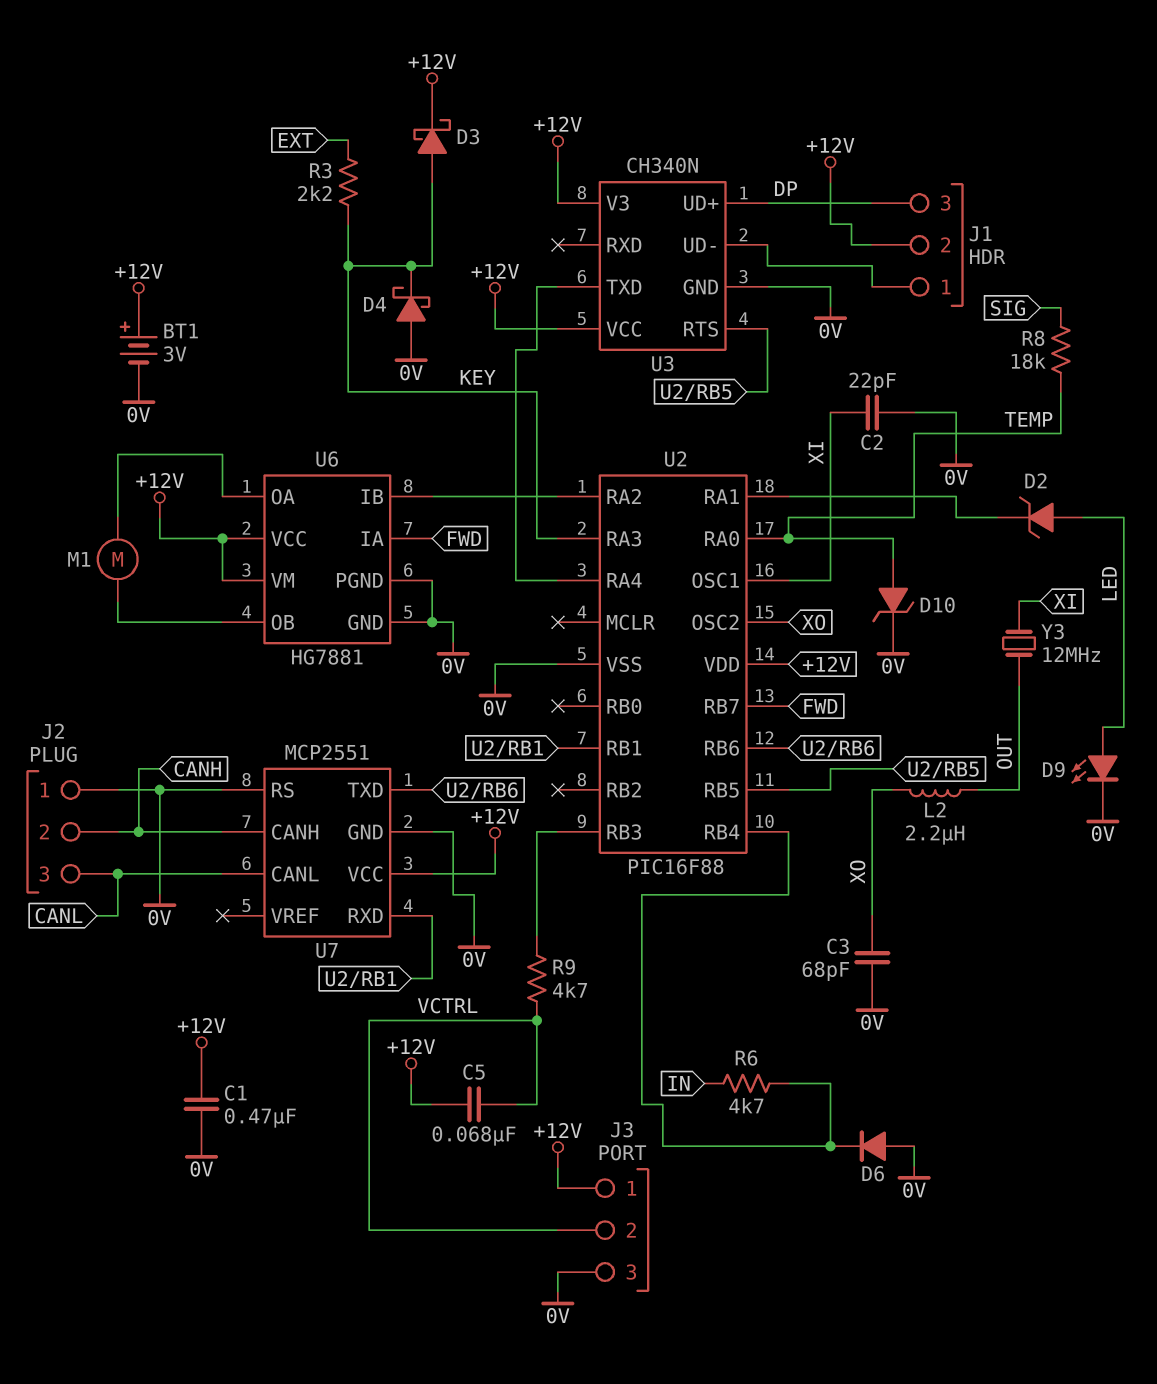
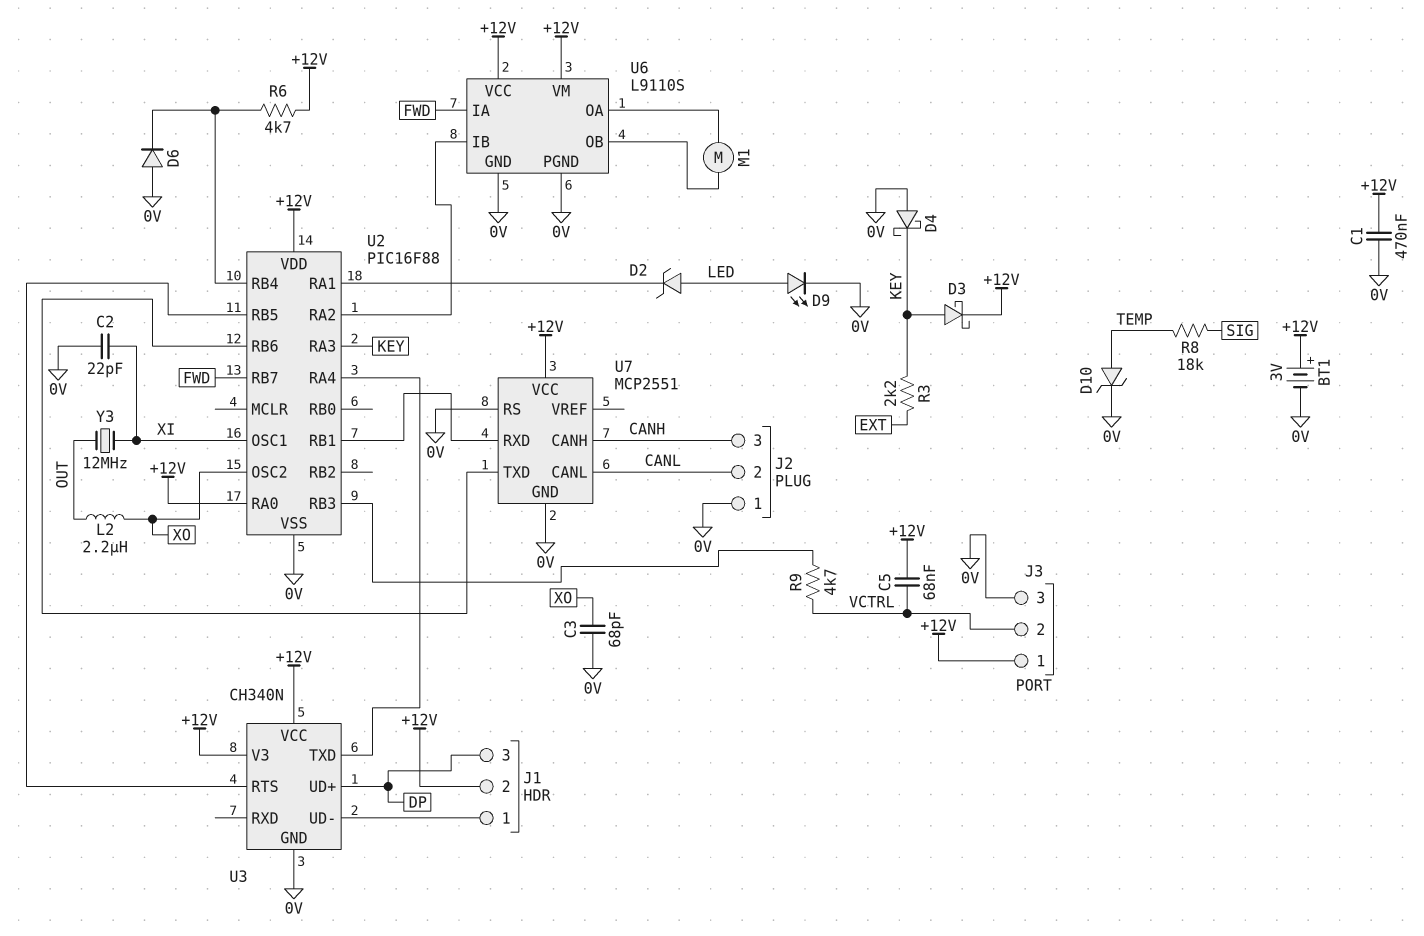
J2 pin 2: CANH -> CANL
J2 pin 3: CANL -> CANH
R6: 4.7k (IN, U2/RB4) -> 4.7k (+12V, U2/RB4)
U2 pin RA0: TEMP -> +12V
U6: HG7881 -> L9110S

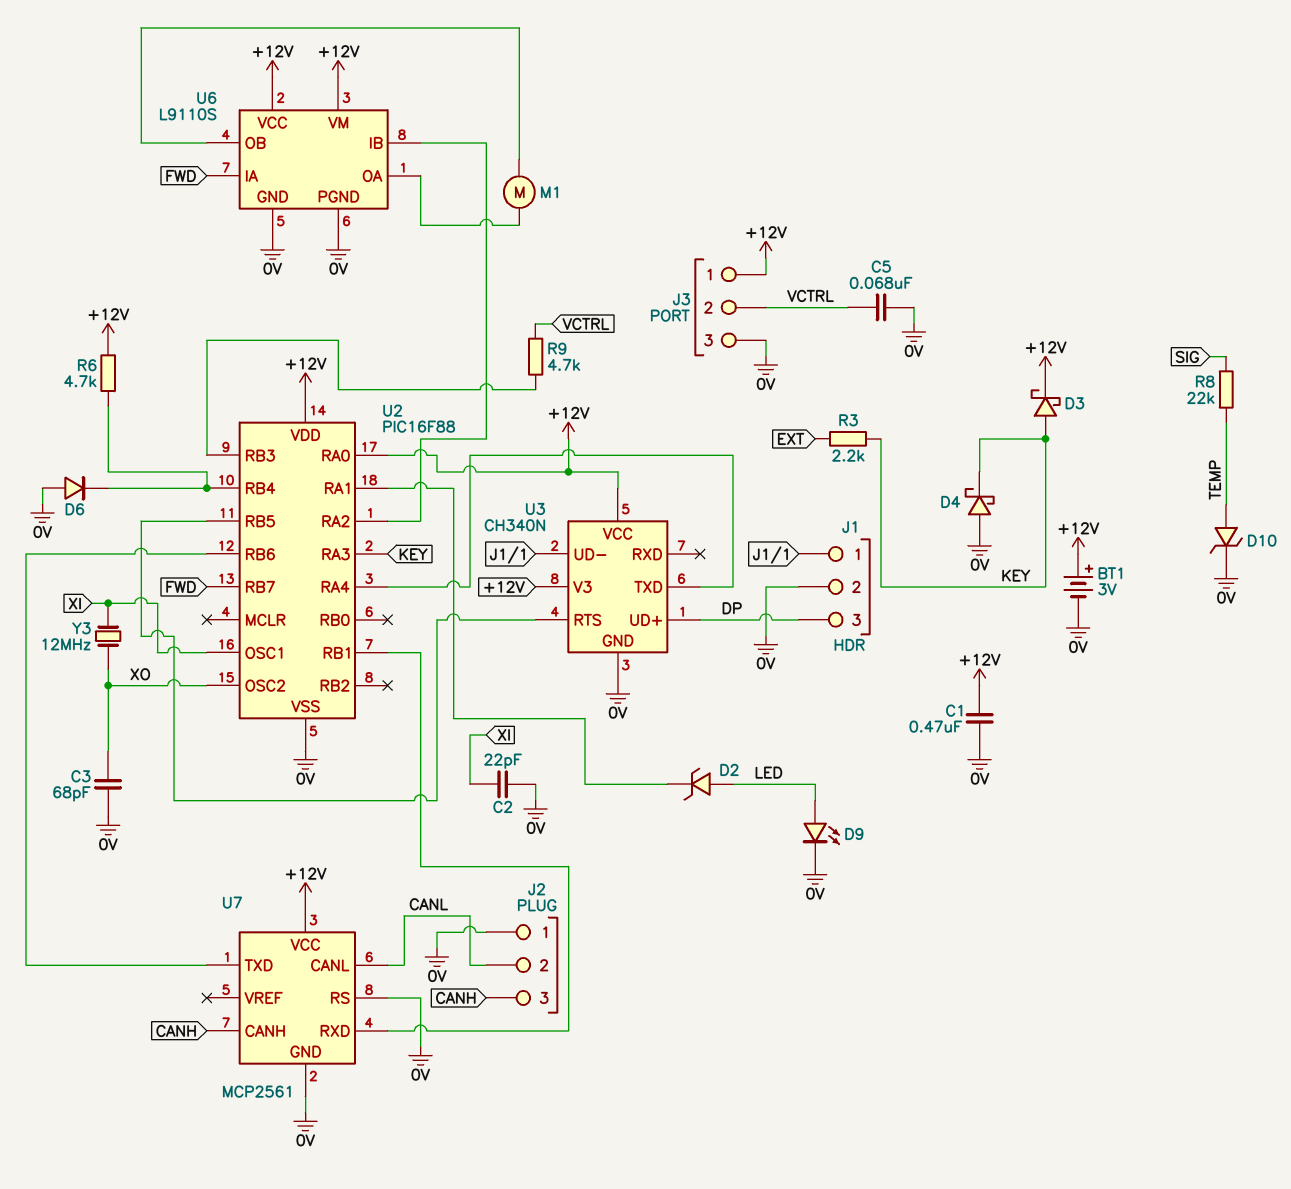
C5: 68nF (+12V, VCTRL) -> 68nF (0V, VCTRL)
J1 pin 2: +12V -> 0V
L2: 2.2uH (OUT, XO) -> none
R8: 18k (SIG, TEMP) -> 22k (SIG, TEMP)
U7: MCP2551 -> MCP2561
Y3: 12MHz (OUT, XI) -> 12MHz (XI, XO)

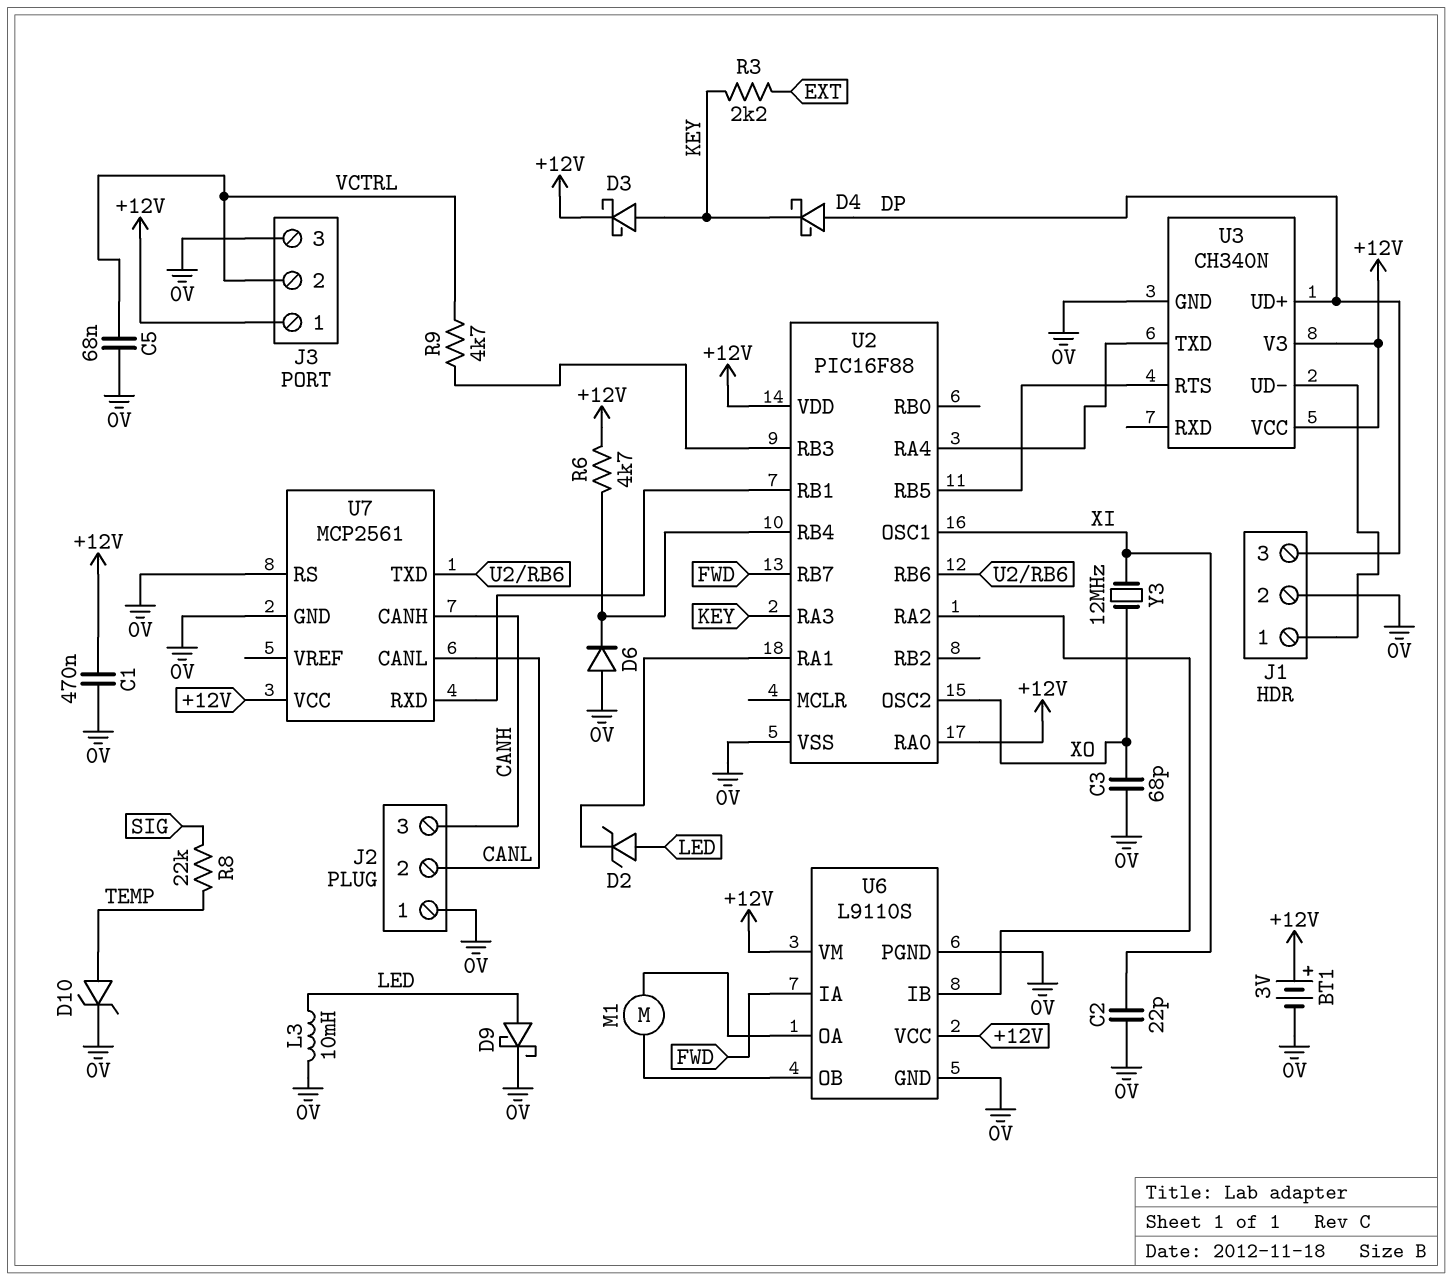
D4: schottky (A 0V, K KEY) -> schottky (A DP, K KEY)
D9: LED (A LED, K 0V) -> schottky (A LED, K 0V)
L3: none -> 10mH (0V, LED)

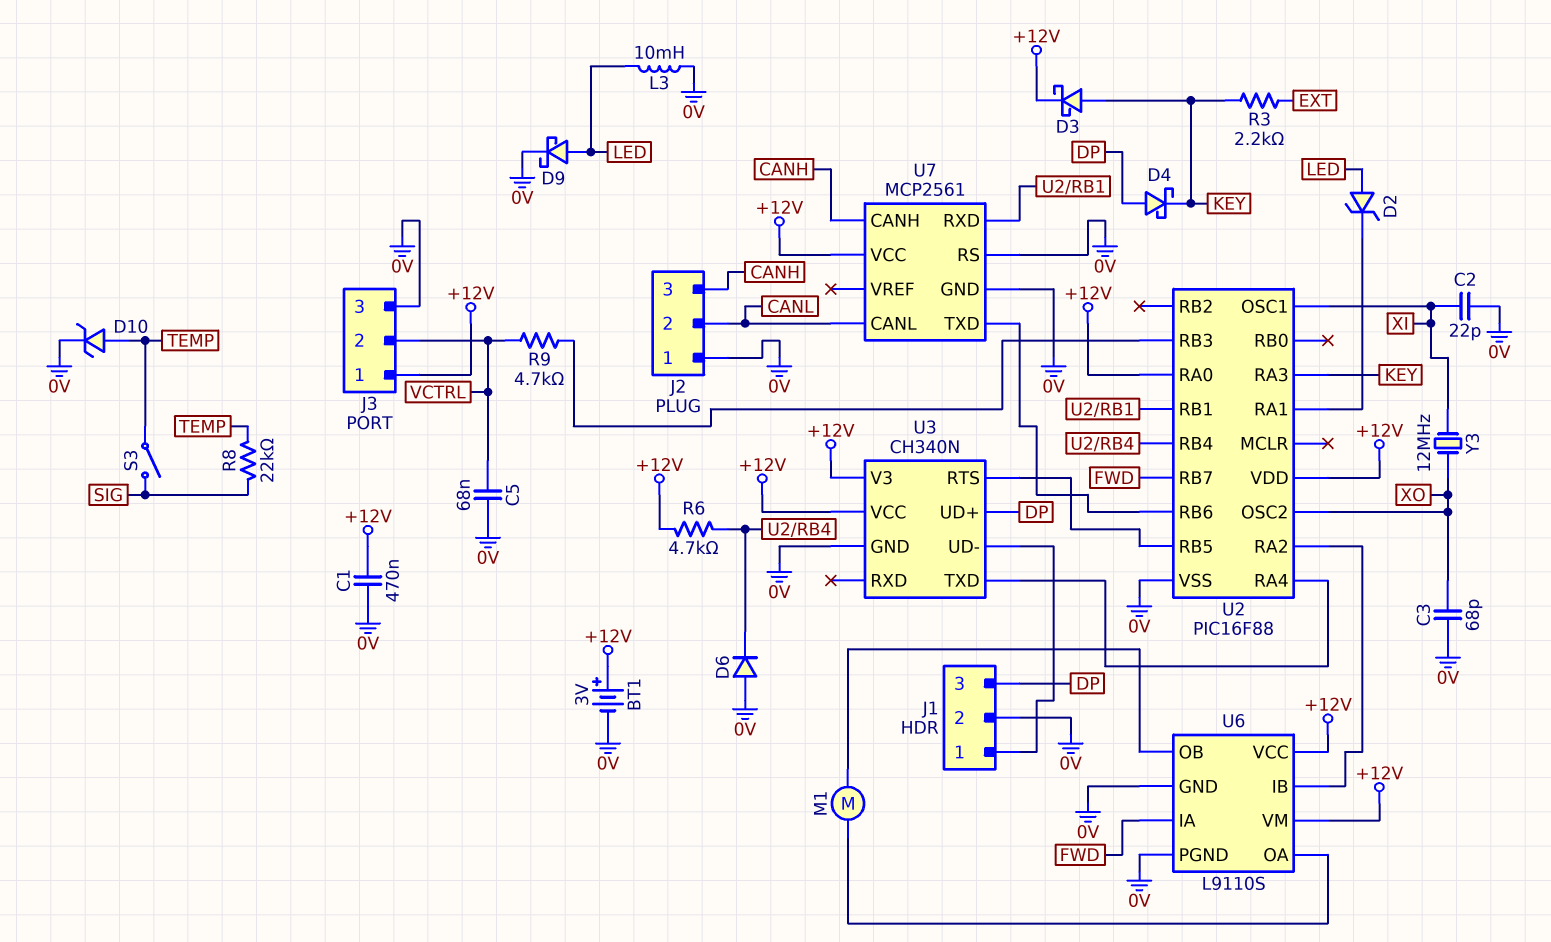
S3: none -> switch (SIG, TEMP)

